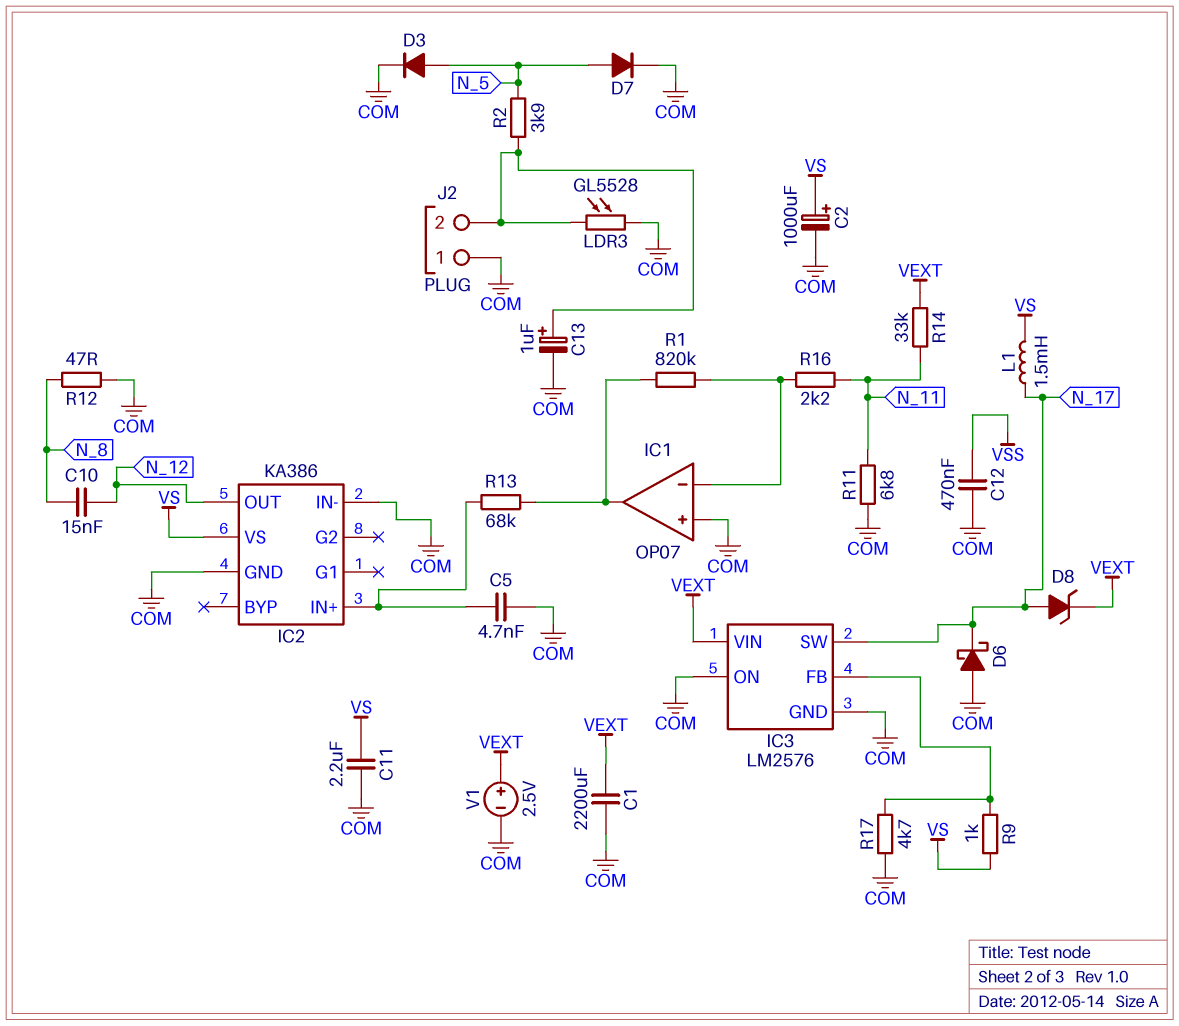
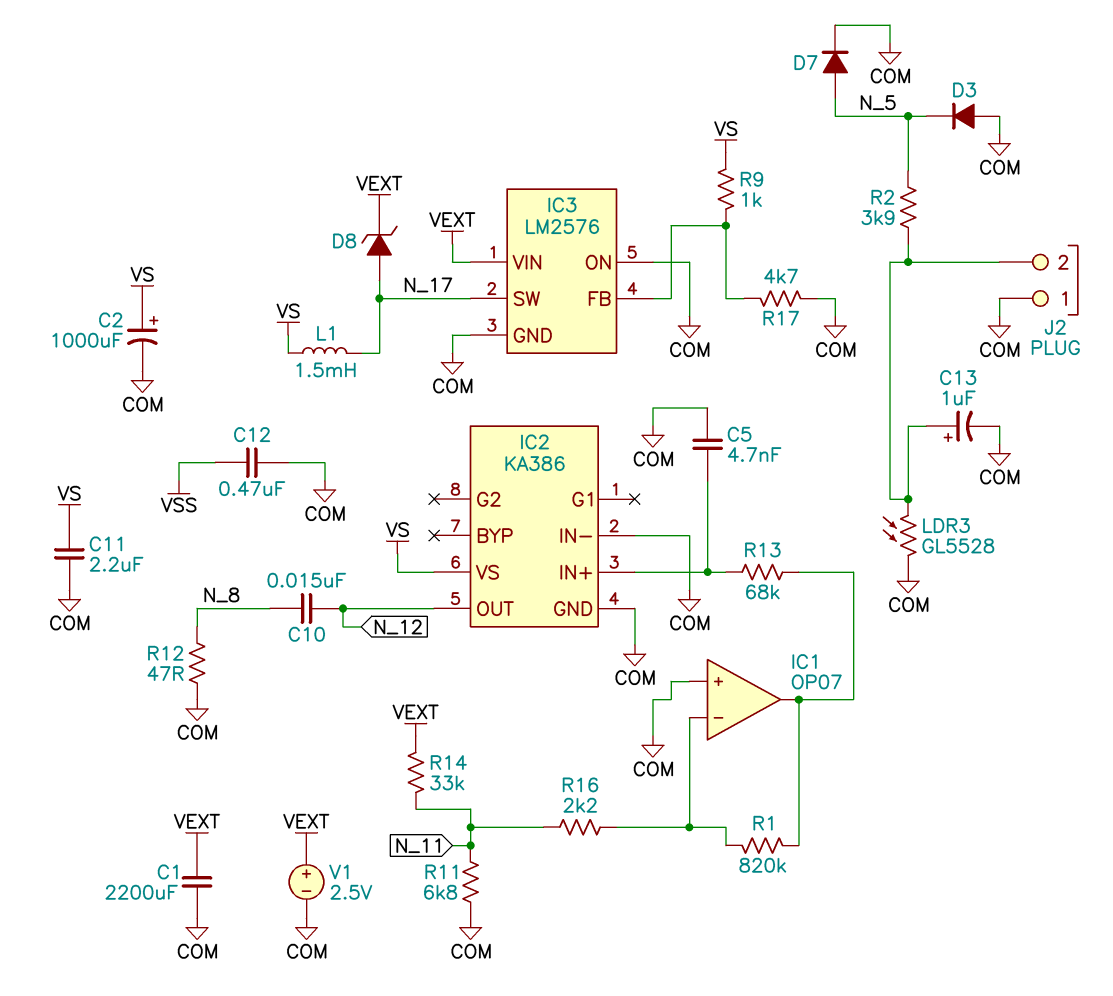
D3: diode (A N_5, K COM) -> diode (A COM, K N_5)
D6: schottky (A COM, K N_17) -> none

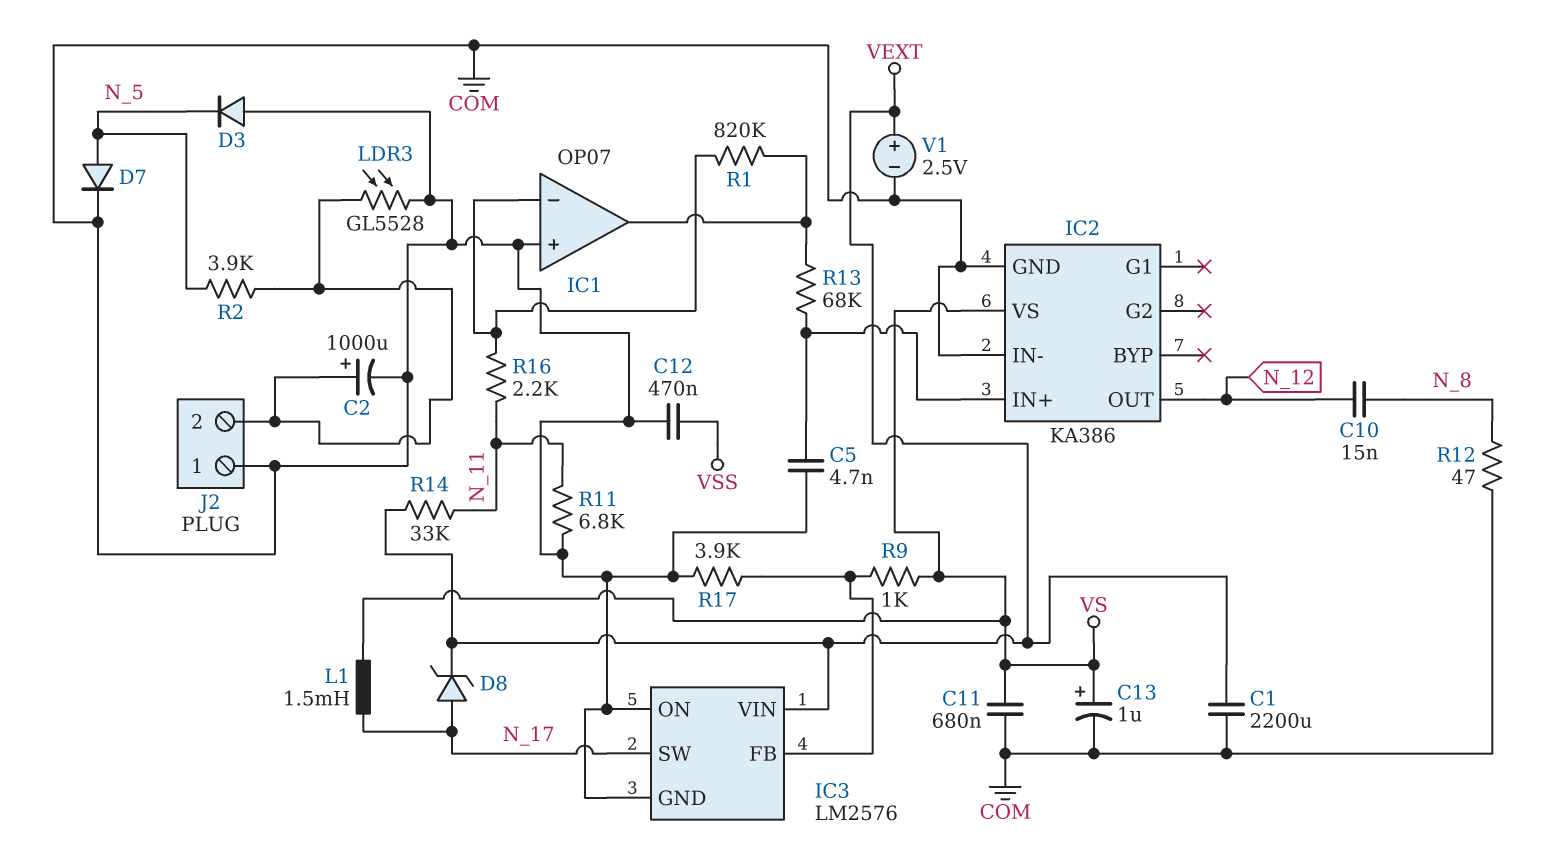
C2: 1000uF (plus VS, minus COM) -> 1000uF (plus J2/2, minus COM)
C11: 2.2uF (COM, VS) -> 680nF (COM, VS)
C13: 1uF (plus J2/2, minus COM) -> 1uF (plus VS, minus COM)
R17: 4.7k (COM, IC3/FB) -> 3.9k (COM, IC3/FB)

